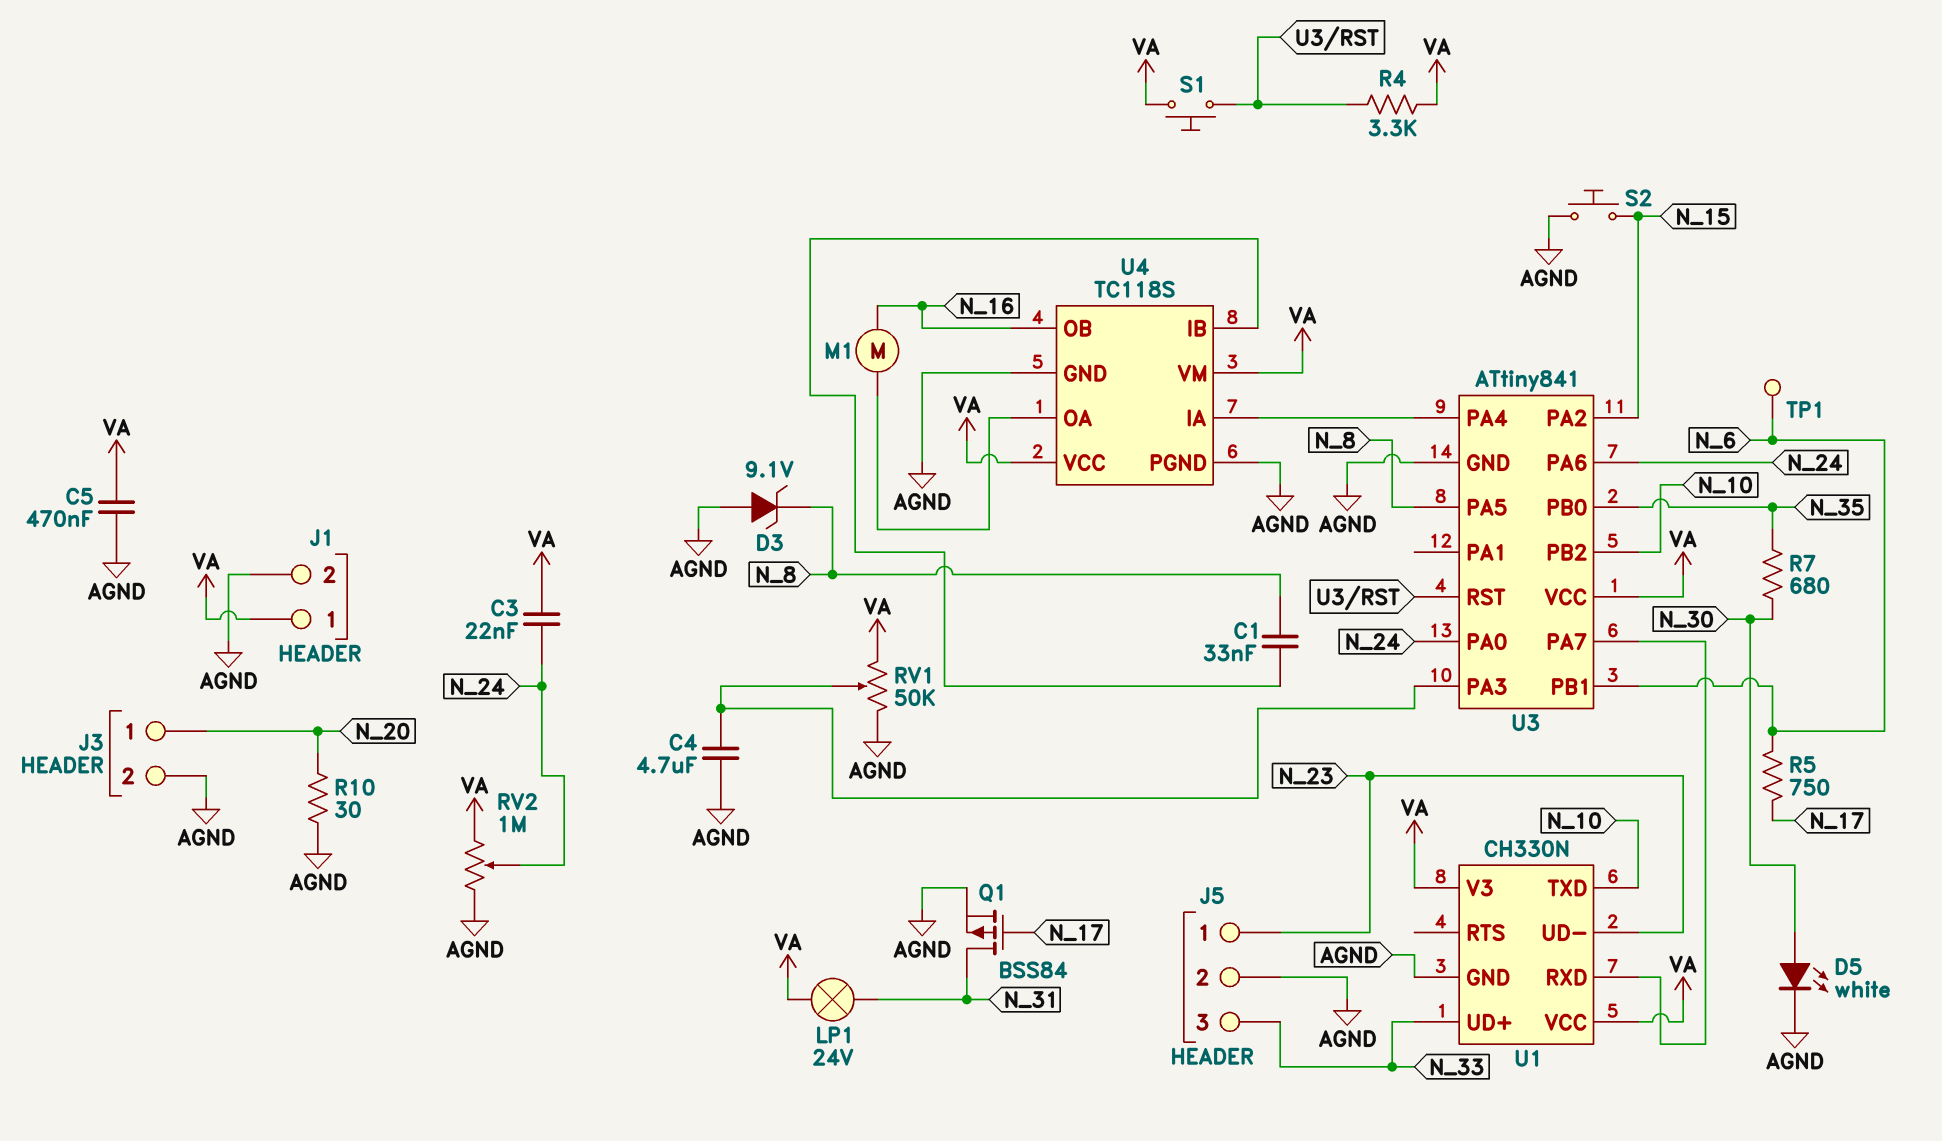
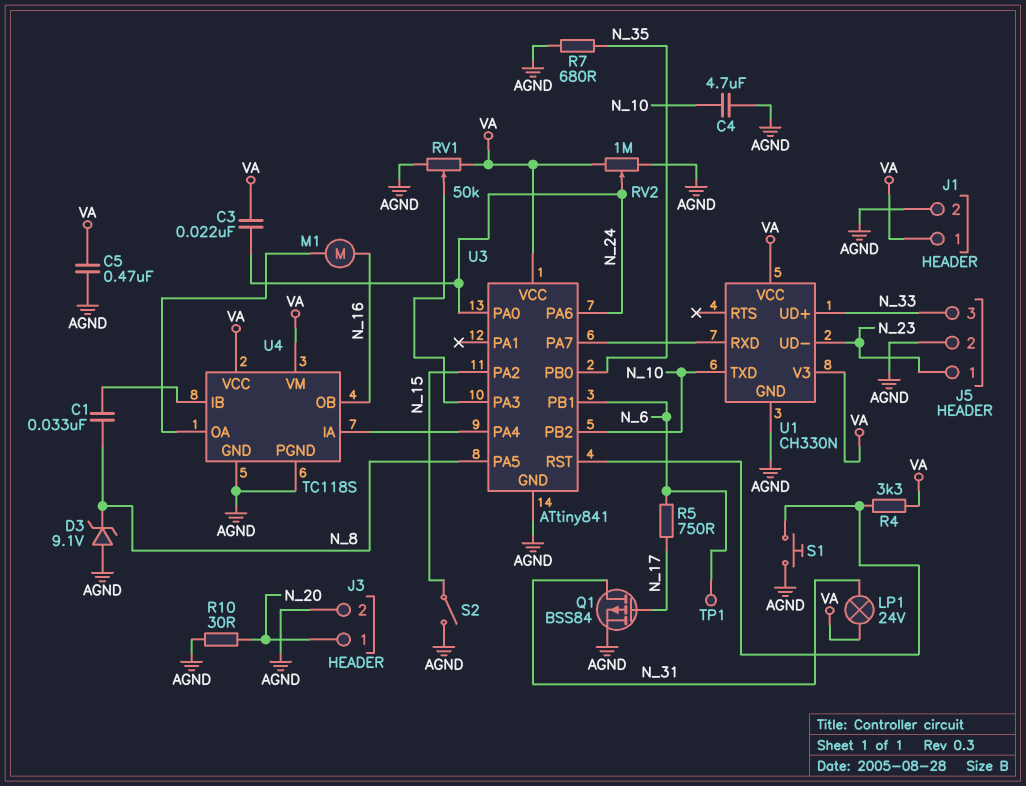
C4: 4.7uF (AGND, U3/PA3) -> 4.7uF (AGND, N_10)
D5: LED white (A N_30, K AGND) -> none
R7: 680 (N_30, N_35) -> 680 (AGND, N_35)
S1: button (U3/RST, VA) -> button (AGND, U3/RST)
S2: button (AGND, N_15) -> switch (AGND, N_15)

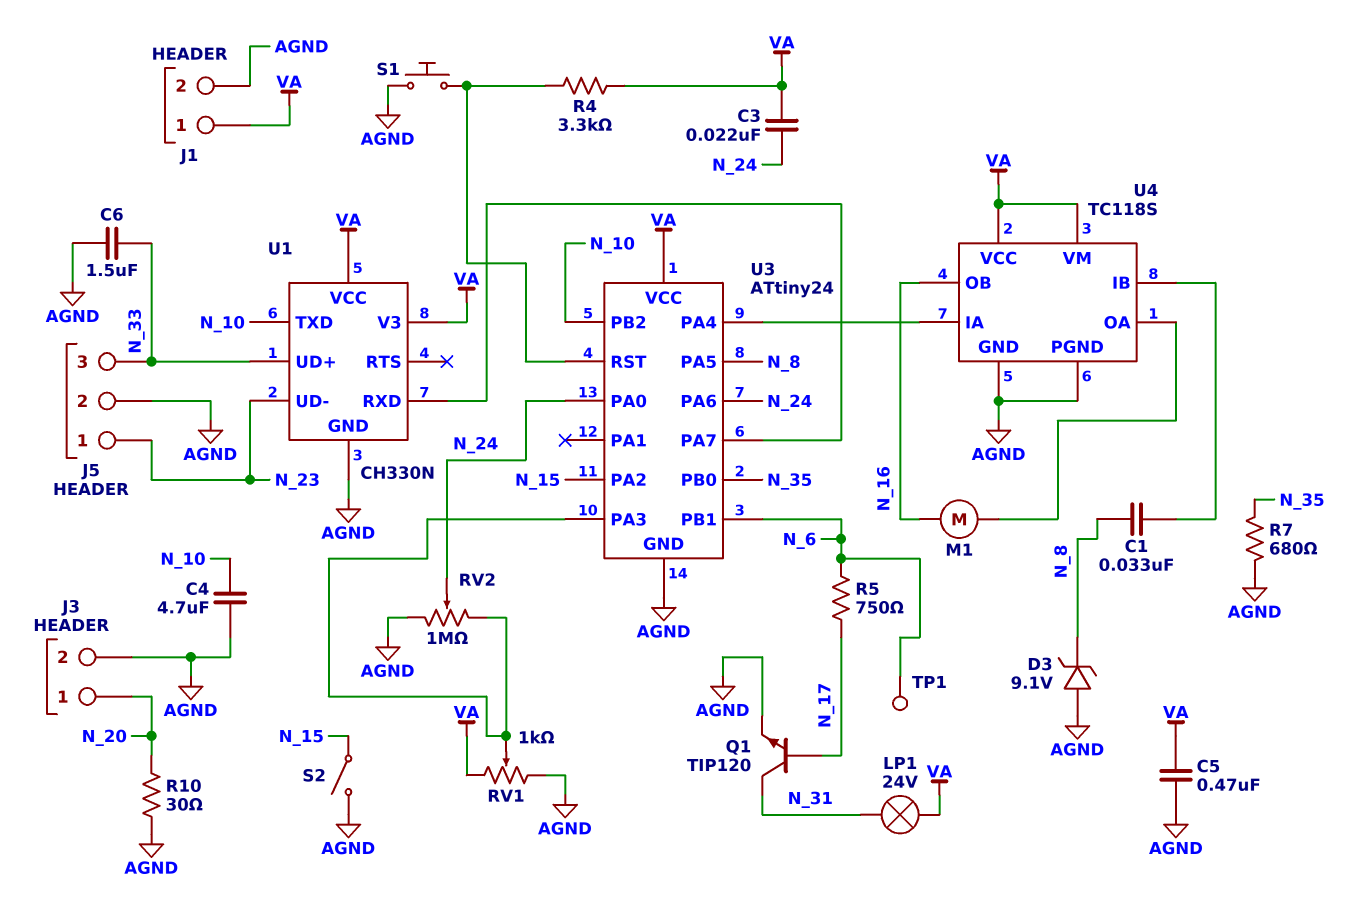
C6: none -> 1.5uF (AGND, N_33)
Q1: PMOS BSS84 (G N_17, D N_31, S AGND) -> NPN TIP120 (B N_17, C N_31, E AGND)
RV1: 50k (AGND, VA, wiper U3/PA3) -> 1k (AGND, VA, wiper U3/PA3)
RV2: 1M (AGND, VA, wiper N_24) -> 1M (AGND, U3/PA3, wiper N_24)
U3: ATtiny841 -> ATtiny24

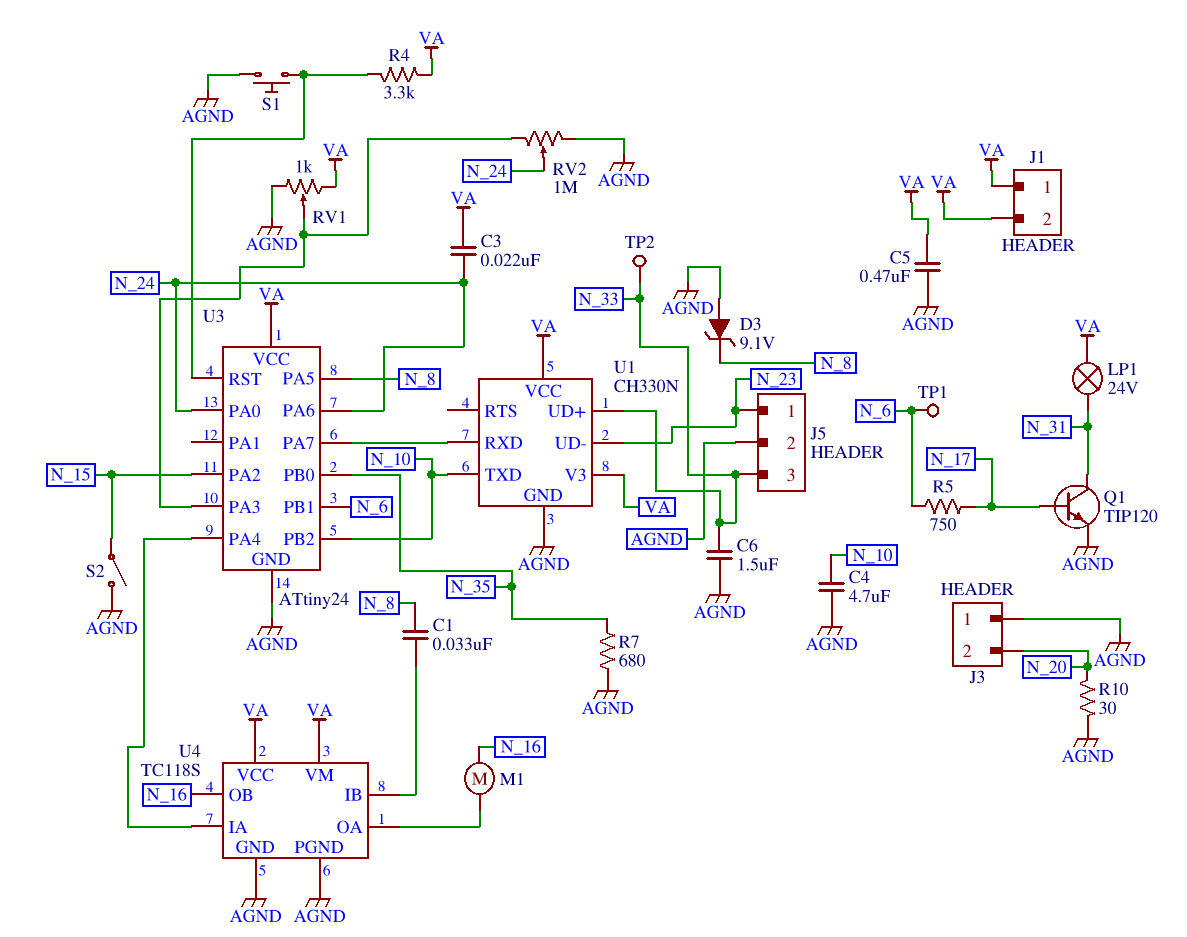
J1 pin 2: AGND -> VA
J3 pin 1: N_20 -> AGND
J3 pin 2: AGND -> N_20
TP2: none -> test point (N_33)

